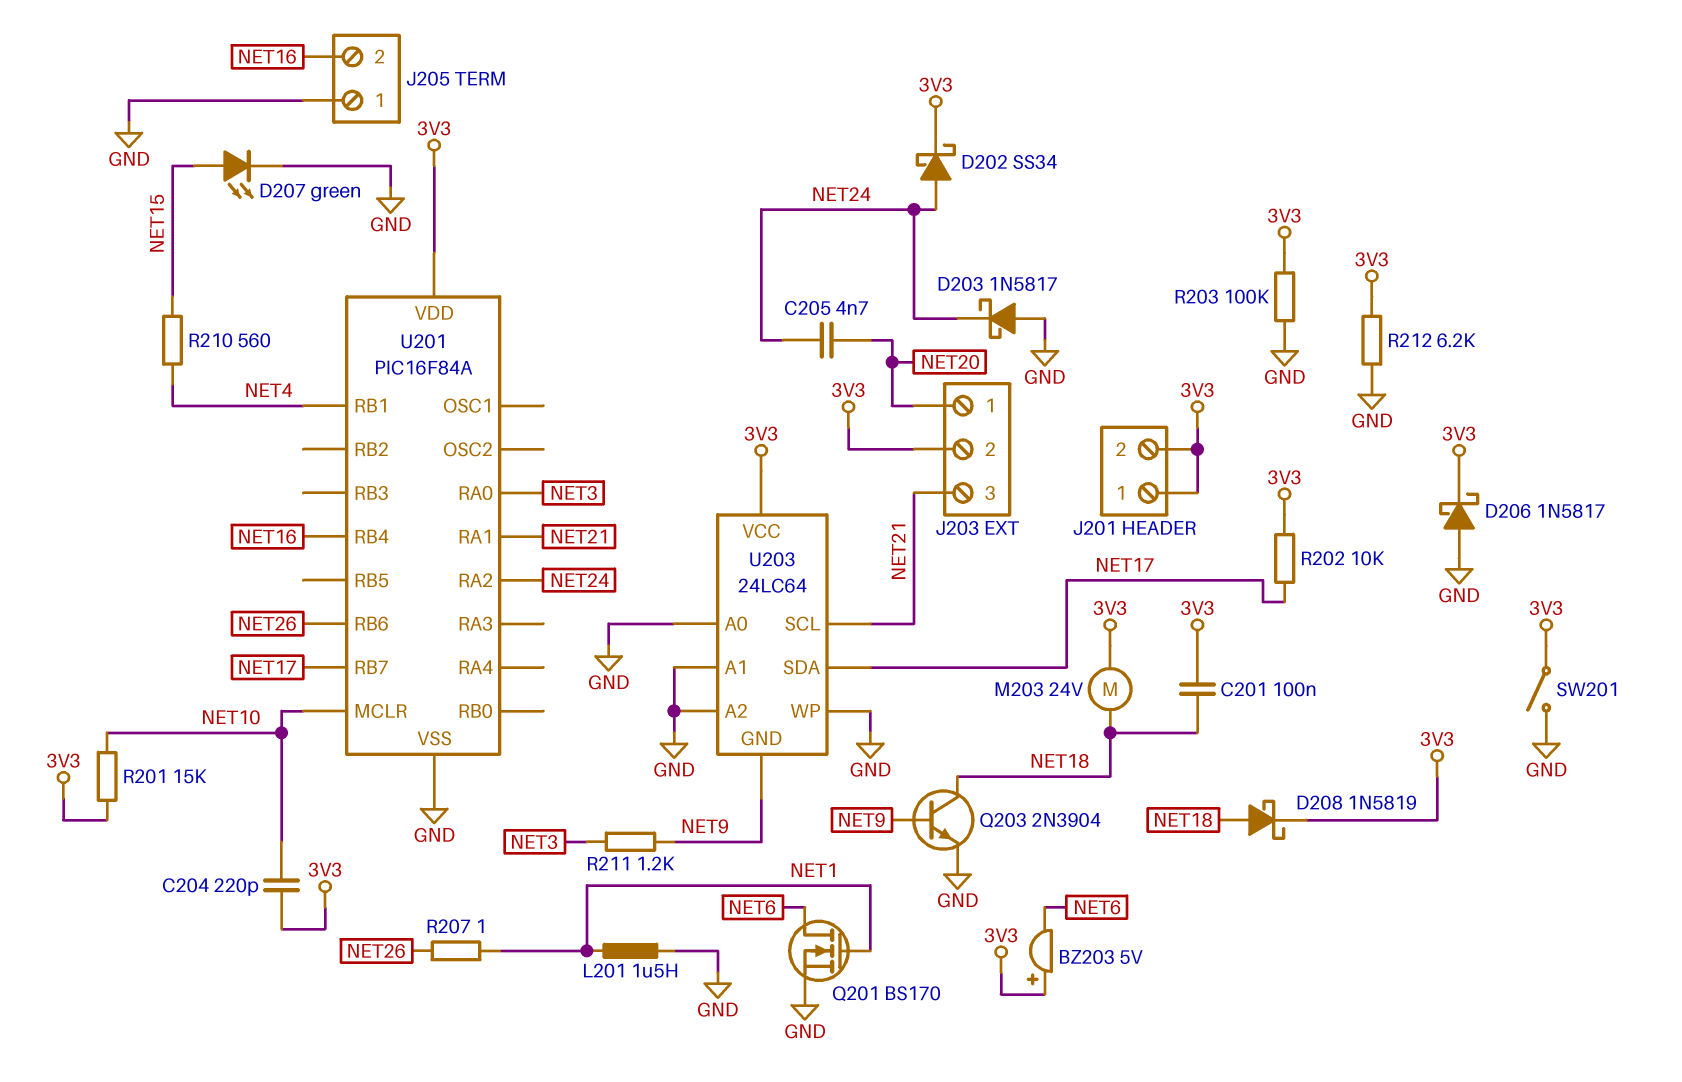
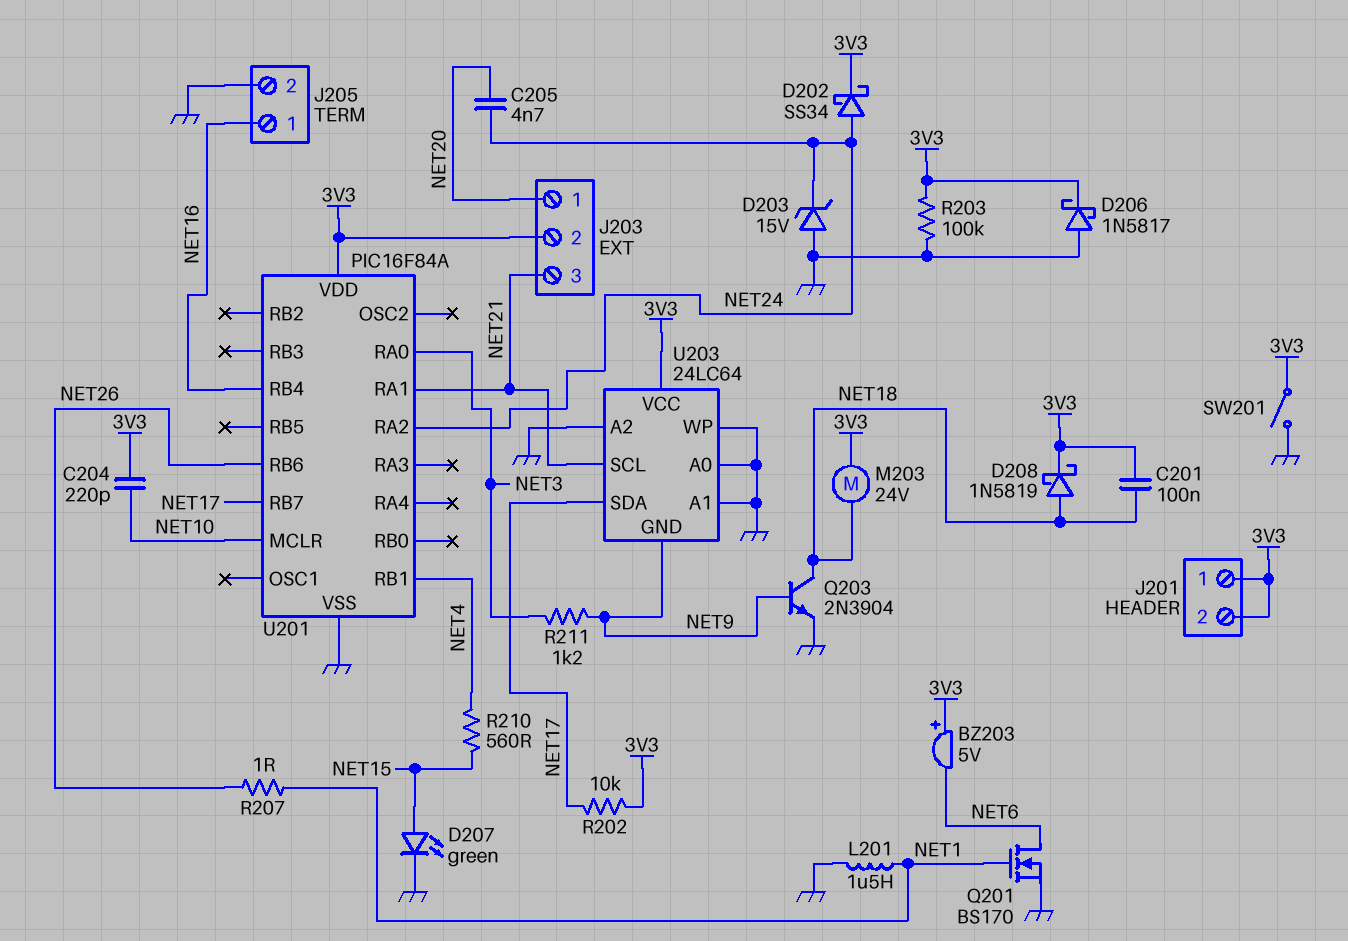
D203: schottky 1N5817 (A GND, K NET24) -> zener 15V (A GND, K NET24)
J205 pin 1: GND -> NET16
J205 pin 2: NET16 -> GND
R201: 15k (3V3, NET10) -> none
R212: 6.2k (3V3, GND) -> none

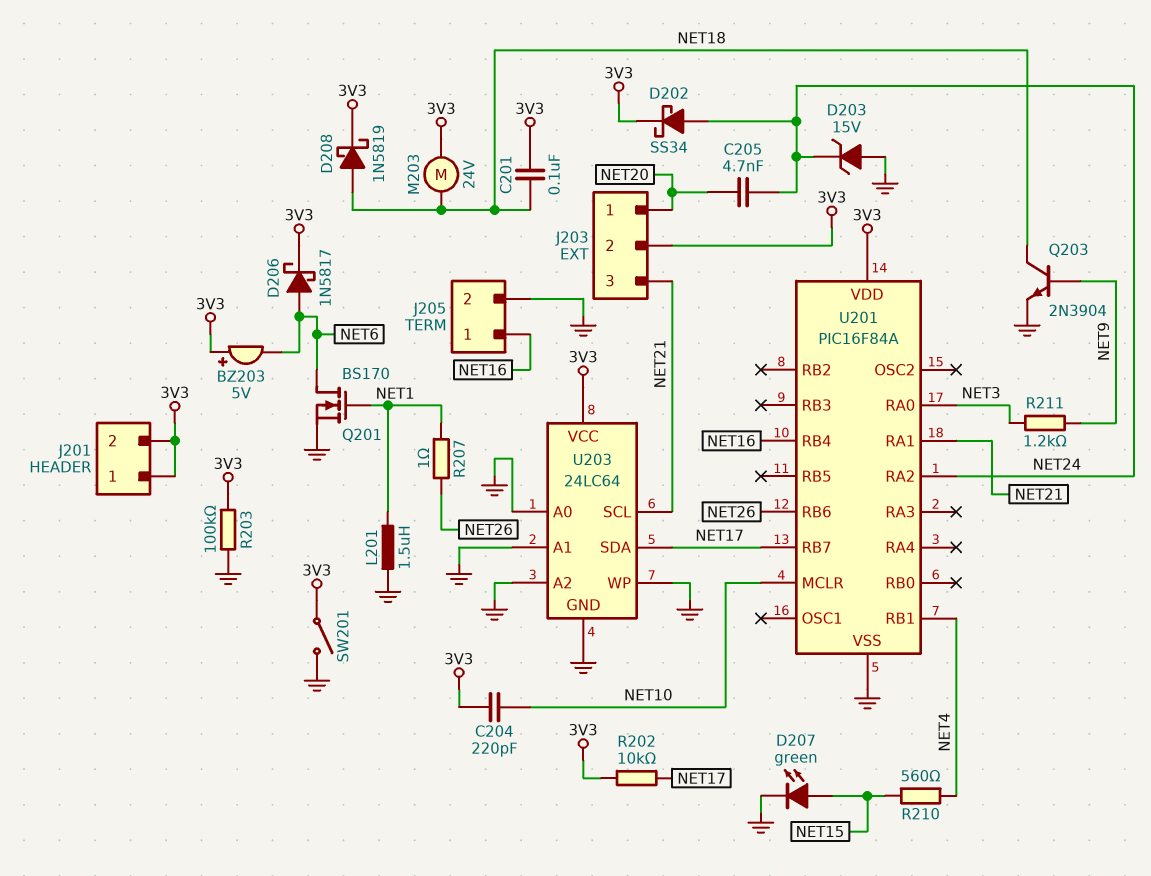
D206: schottky 1N5817 (A GND, K 3V3) -> schottky 1N5817 (A NET6, K 3V3)
U203 pin GND: NET9 -> GND

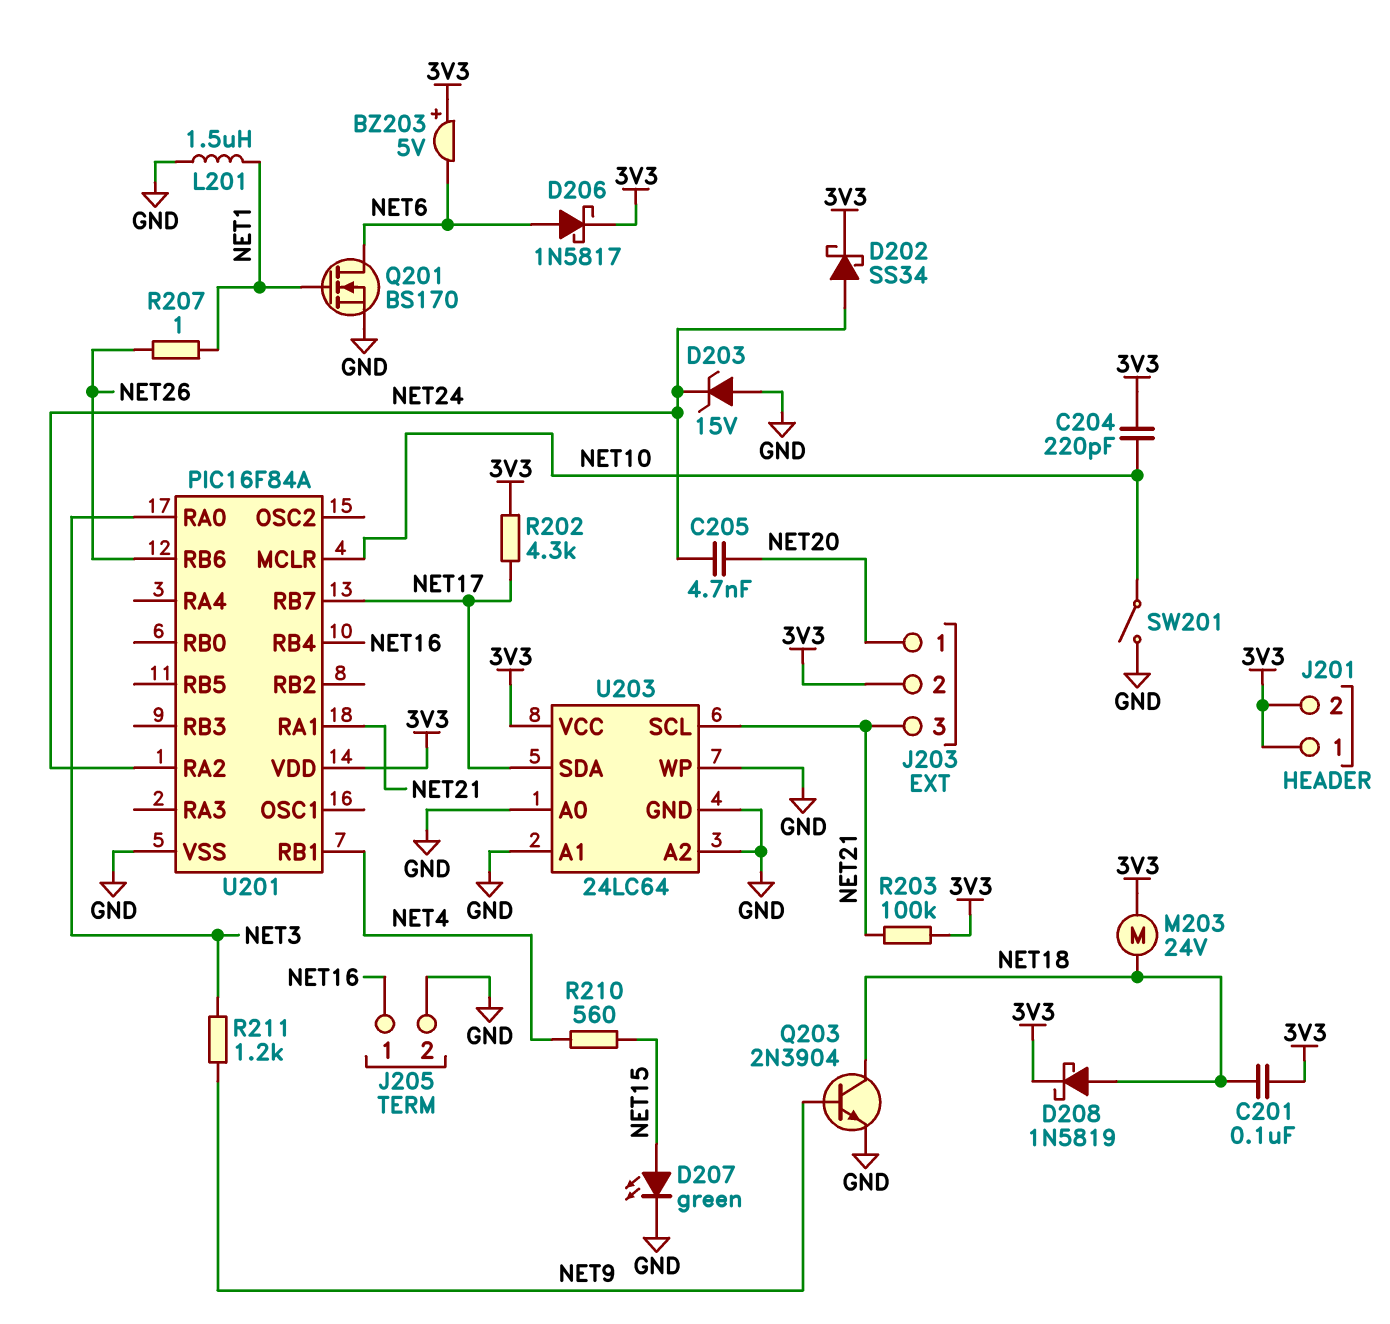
R202: 10k (3V3, NET17) -> 4.3k (3V3, NET17)
R203: 100k (3V3, GND) -> 100k (3V3, NET21)
SW201: switch (3V3, GND) -> switch (GND, NET10)

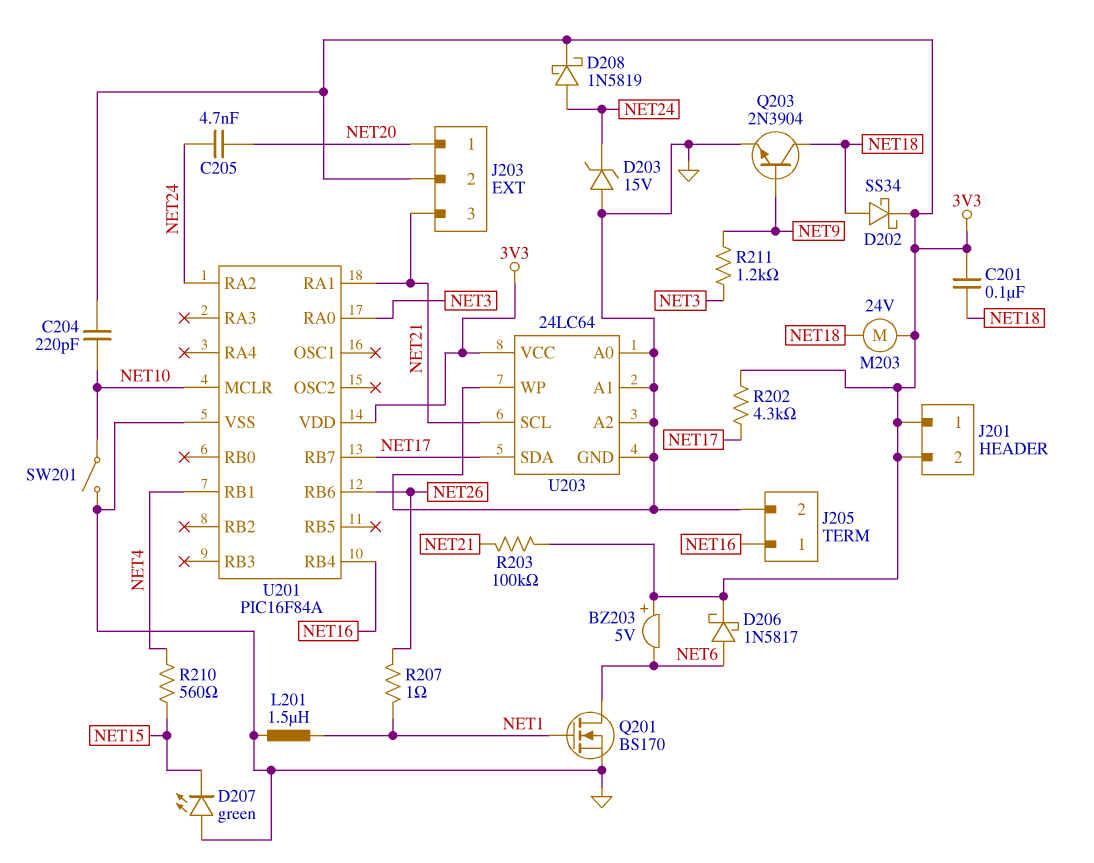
D202: schottky SS34 (A NET24, K 3V3) -> schottky SS34 (A NET18, K 3V3)
D207: LED green (A NET15, K GND) -> LED green (A GND, K NET15)
D208: schottky 1N5819 (A NET18, K 3V3) -> schottky 1N5819 (A NET24, K 3V3)

